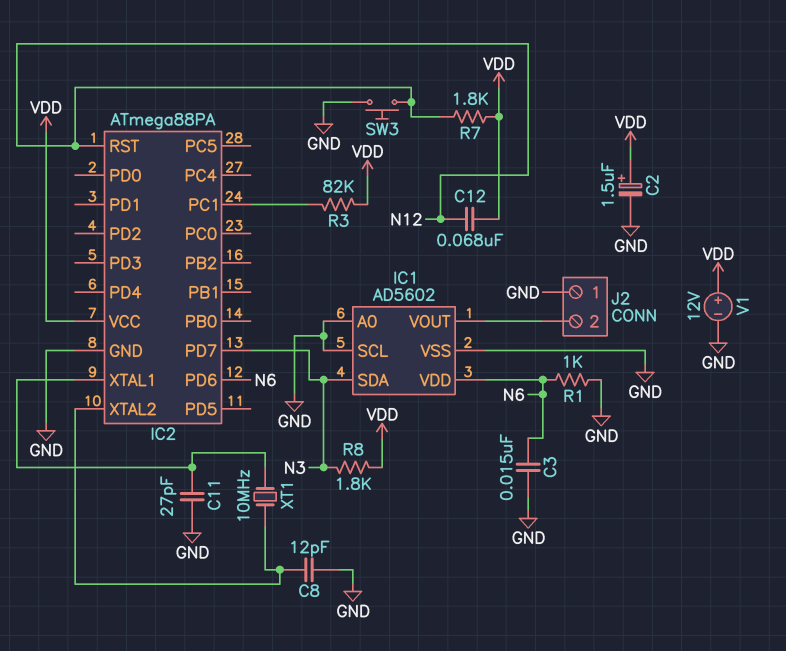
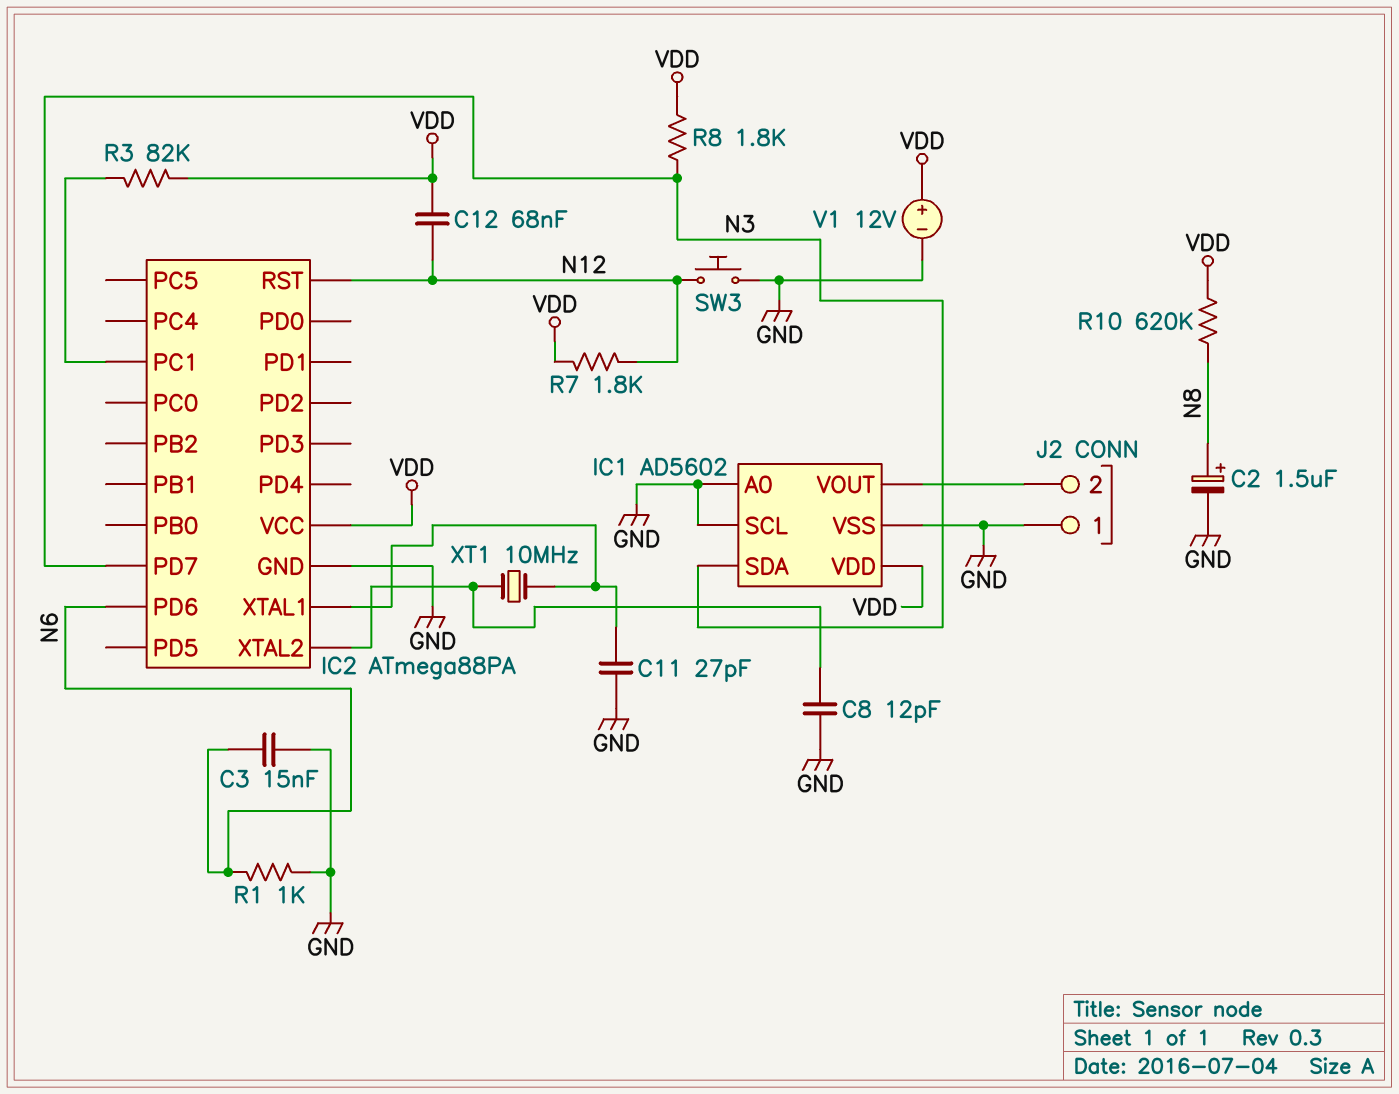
C2: 1.5uF (plus VDD, minus GND) -> 1.5uF (plus N8, minus GND)
IC1 pin VDD: N6 -> VDD
R10: none -> 620k (N8, VDD)

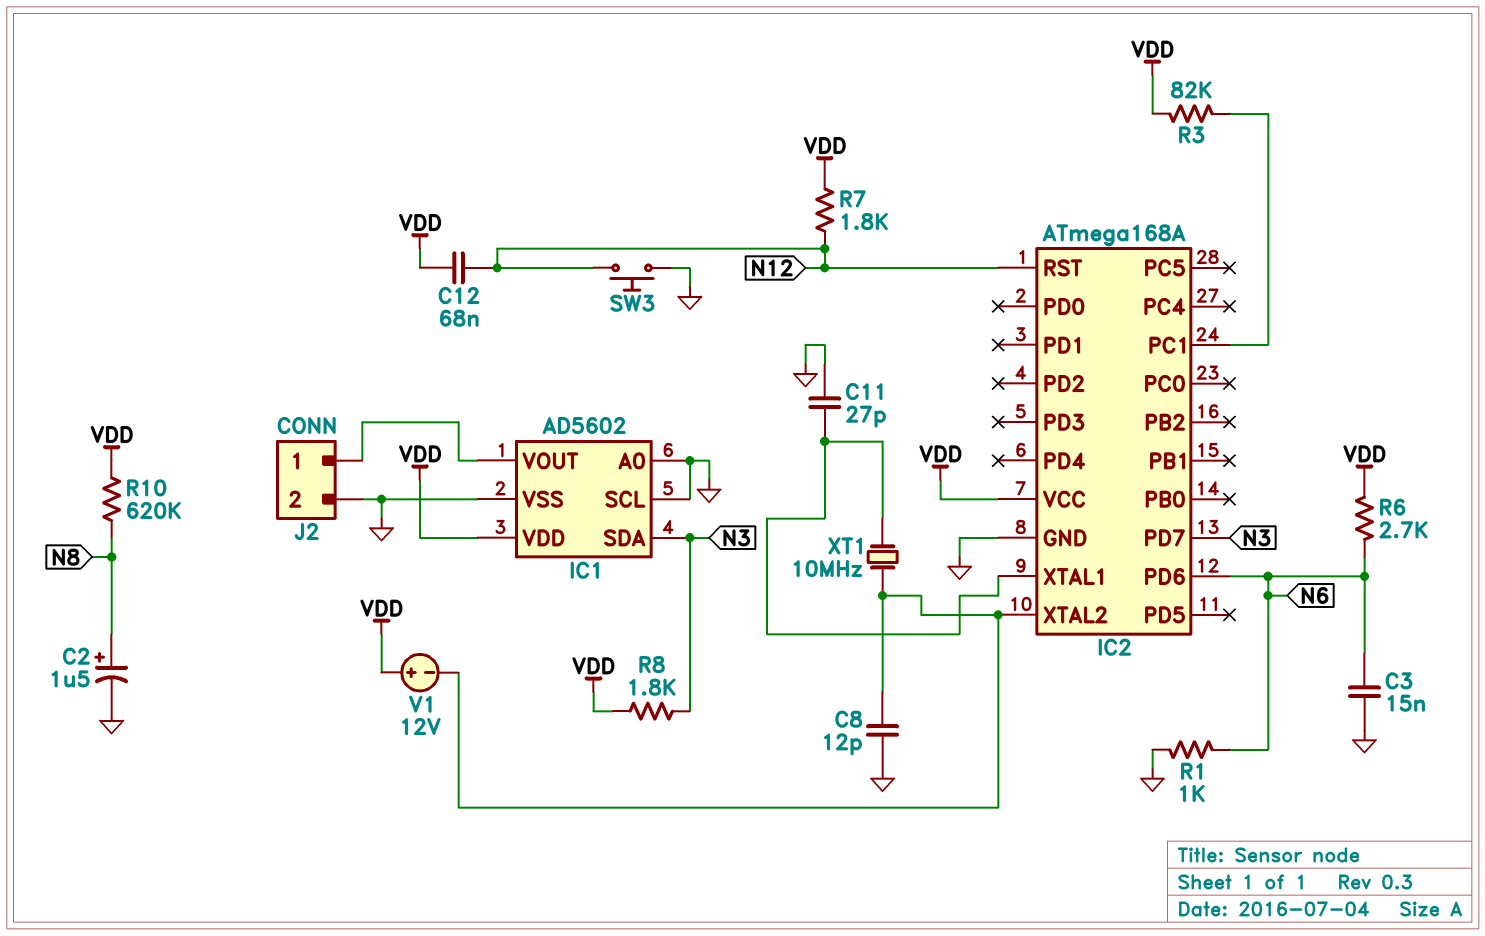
IC2: ATmega88PA -> ATmega168A
J2 pin 1: GND -> IC1/VOUT
J2 pin 2: IC1/VOUT -> GND
R6: none -> 2.7k (N6, VDD)
V1: 12V (plus VDD, minus GND) -> 12V (plus VDD, minus IC2/XTAL2)

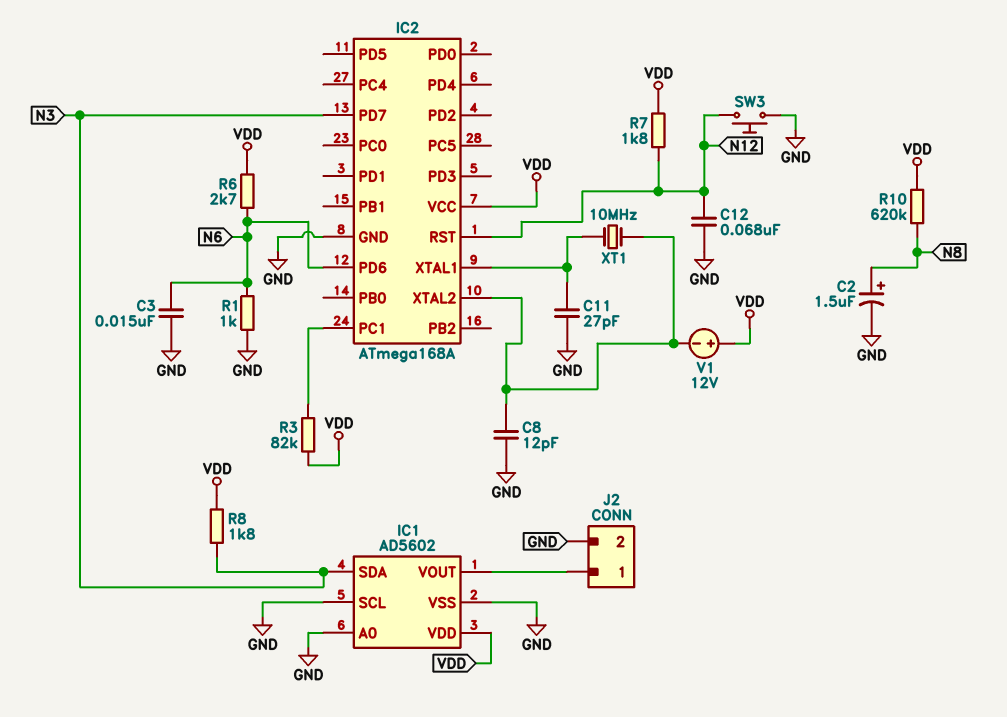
C12: 68nF (N12, VDD) -> 68nF (GND, N12)

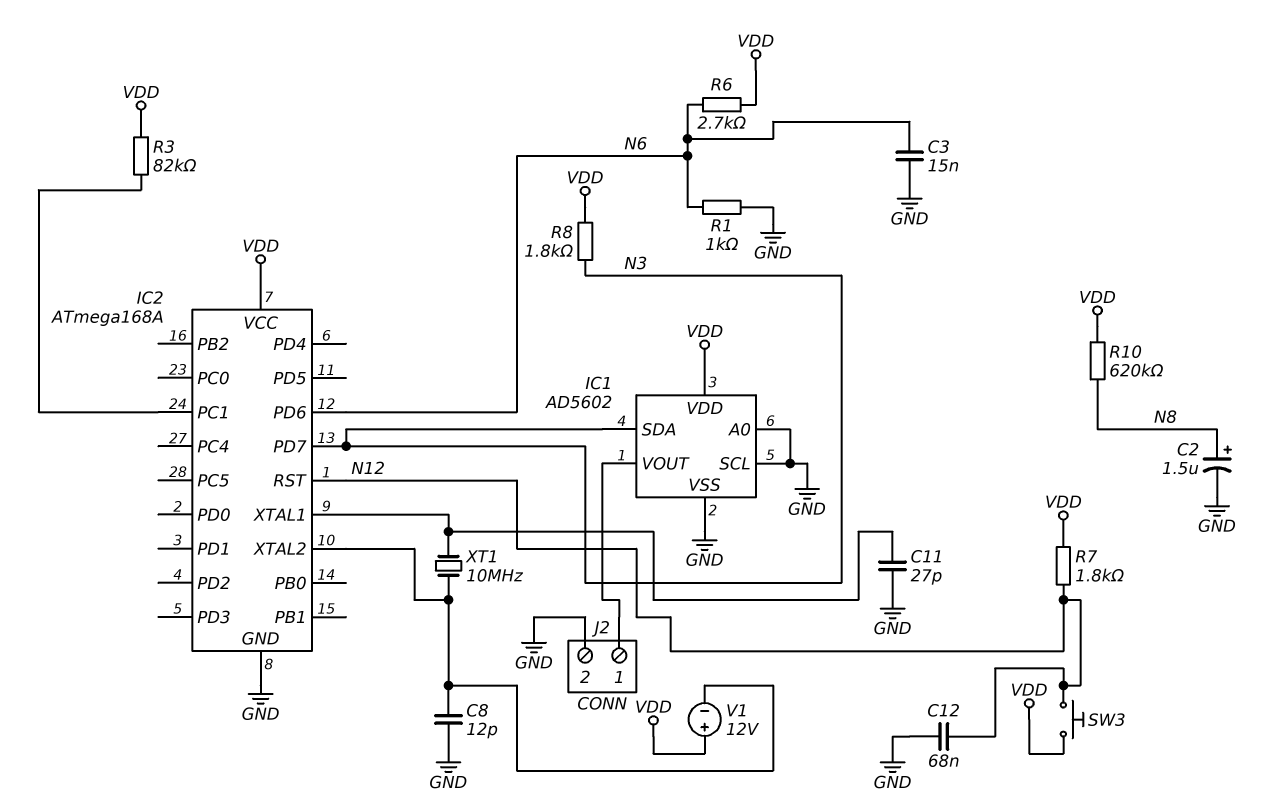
SW3: button (GND, N12) -> button (N12, VDD)

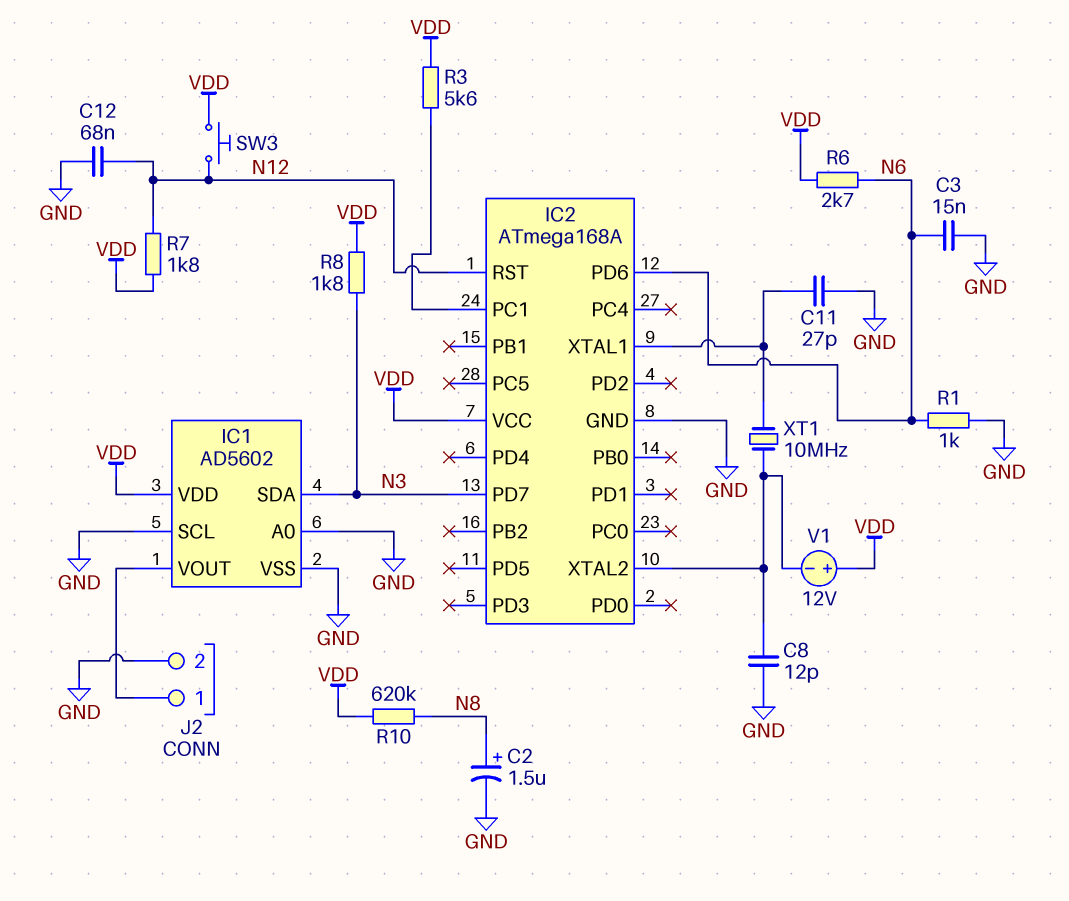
R3: 82k (IC2/PC1, VDD) -> 5.6k (IC2/PC1, VDD)

